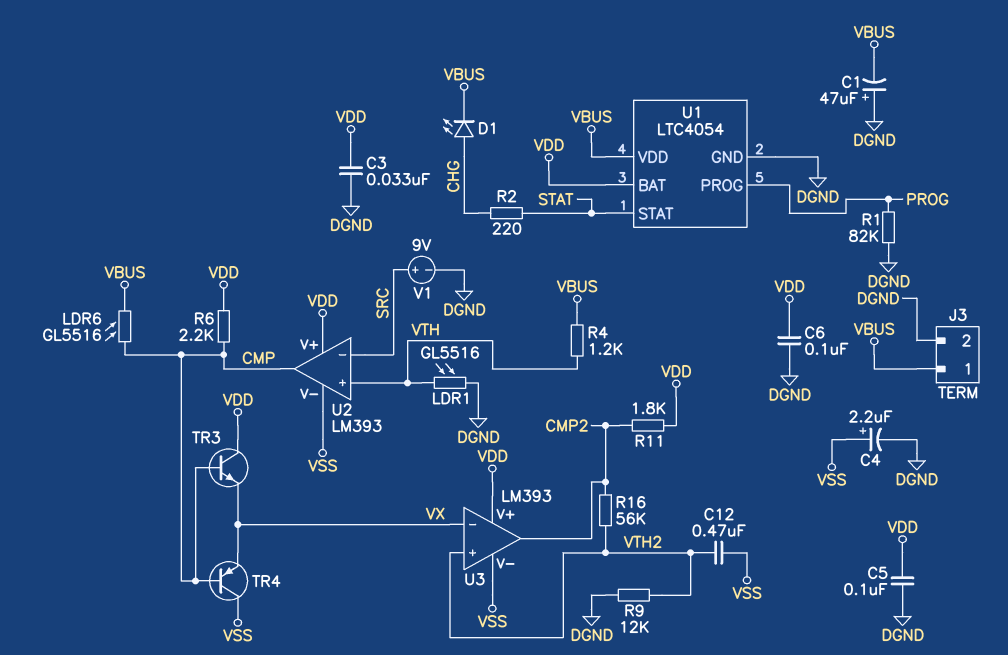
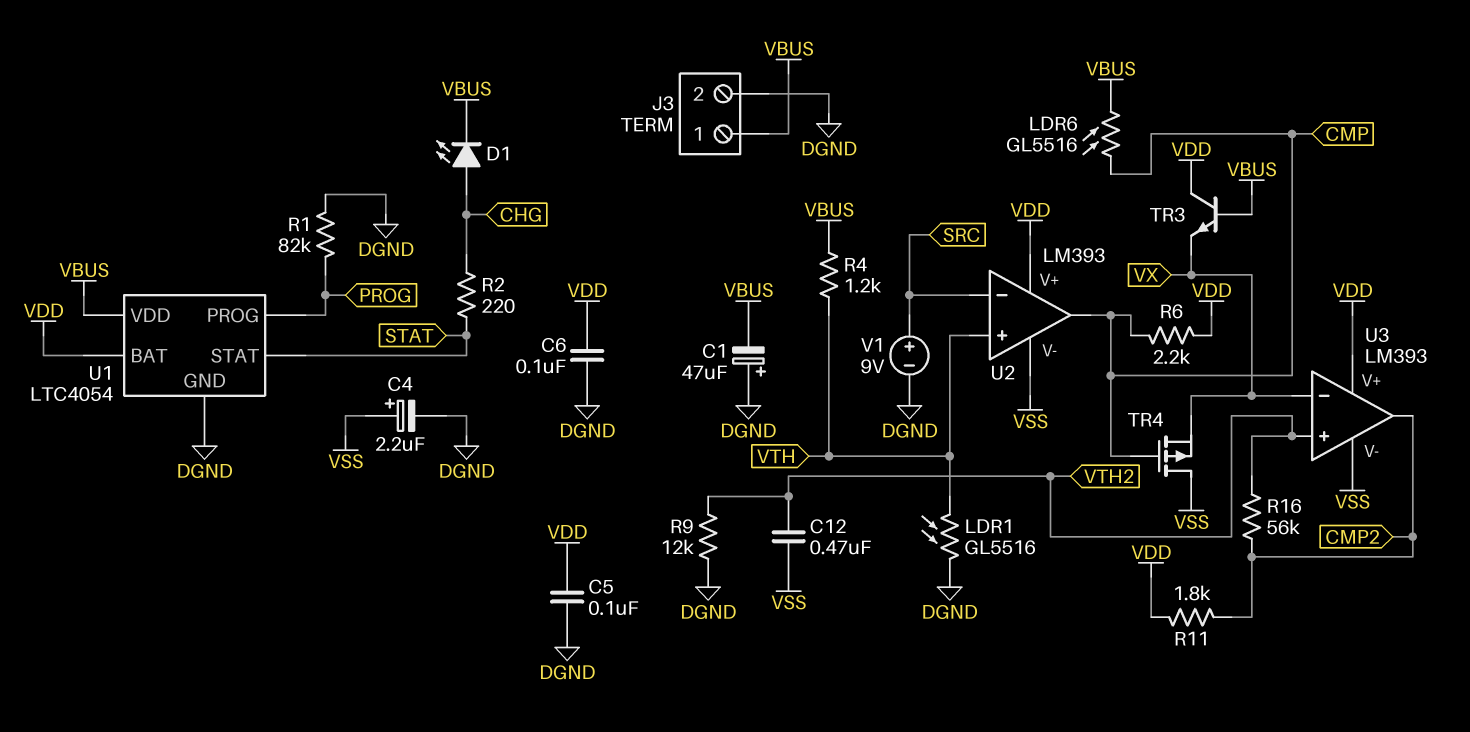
C3: 33nF (DGND, VDD) -> none
TR3: NPN (B CMP, C VDD, E VX) -> NPN (B VBUS, C VDD, E VX)
TR4: PNP (B CMP, C VSS, E VX) -> PMOS (G CMP, D VSS, S VX)

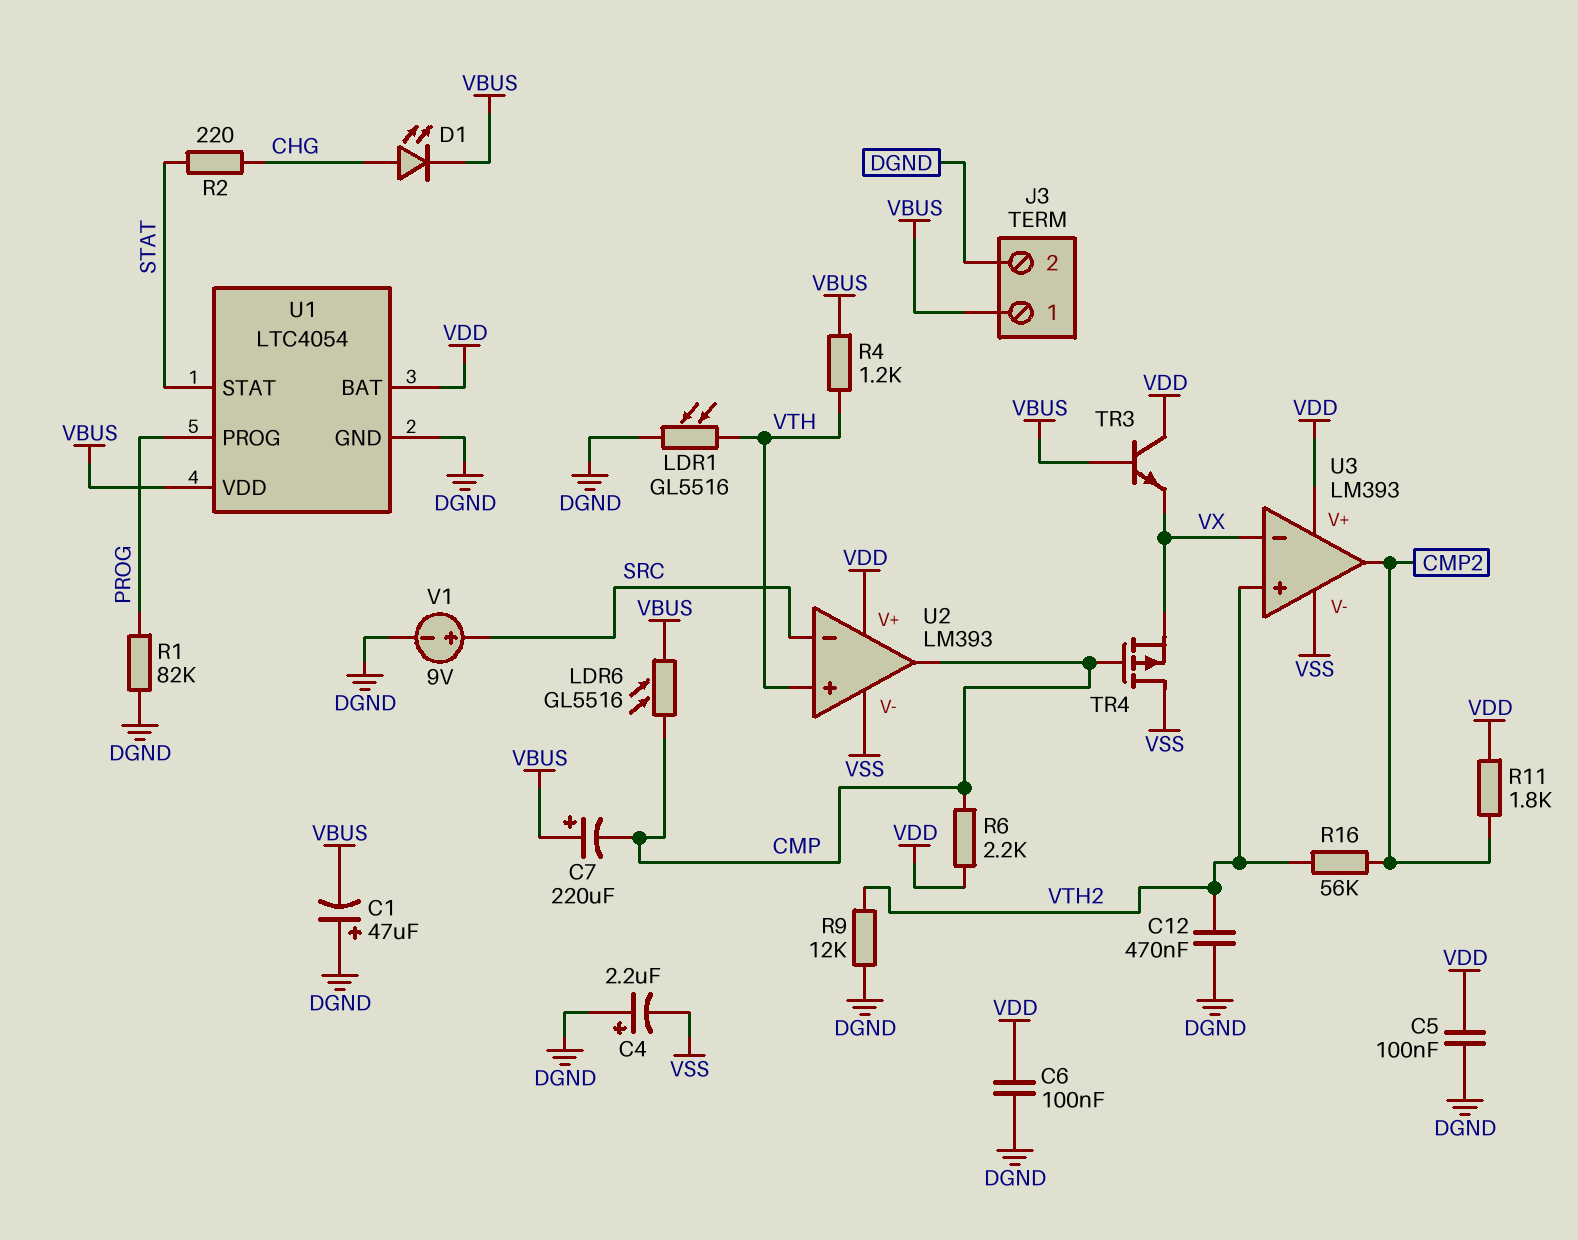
C4: 2.2uF (plus VSS, minus DGND) -> 2.2uF (plus DGND, minus VSS)
C7: none -> 220uF (plus VBUS, minus CMP)
C12: 470nF (VSS, VTH2) -> 470nF (DGND, VTH2)

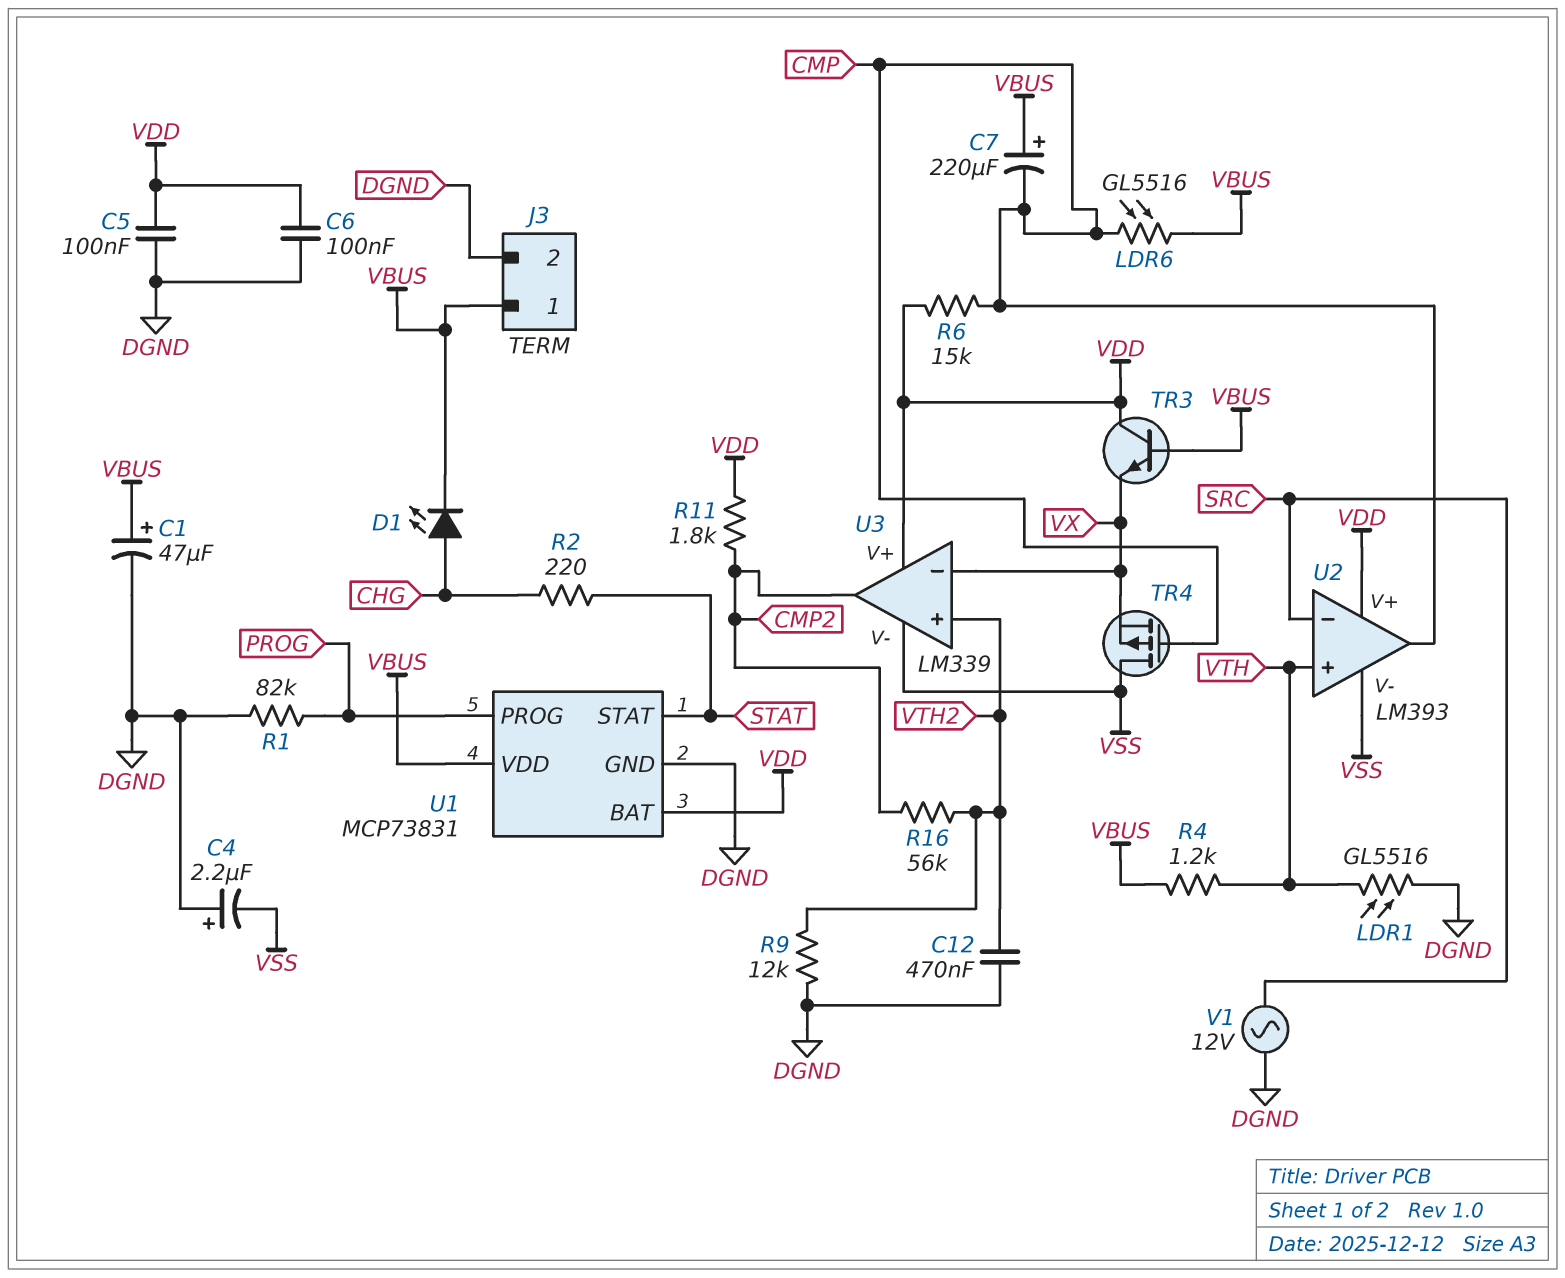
C1: 47uF (plus DGND, minus VBUS) -> 47uF (plus VBUS, minus DGND)
R6: 2.2k (CMP, VDD) -> 15k (CMP, VDD)
U1: LTC4054 -> MCP73831
U3: LM393 -> LM339
V1: 9V (plus SRC, minus DGND) -> AC 12V (DGND, SRC)

